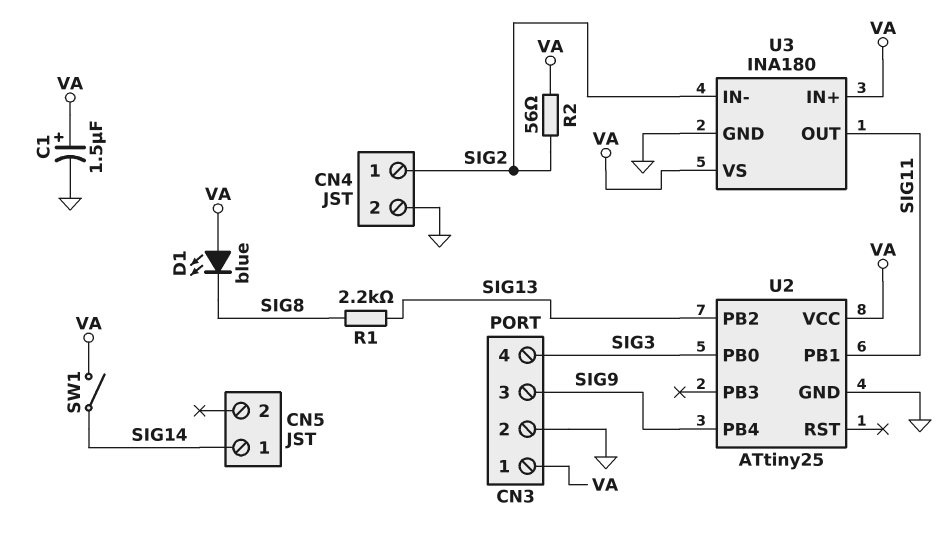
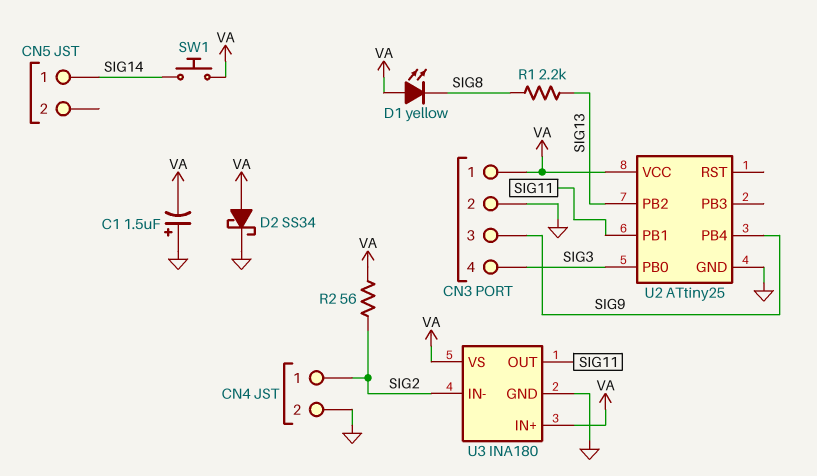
C1: 1.5uF (plus VA, minus GND) -> 1.5uF (plus GND, minus VA)
D1: LED blue (A VA, K SIG8) -> LED yellow (A VA, K SIG8)
D2: none -> schottky SS34 (A VA, K GND)
SW1: switch (SIG14, VA) -> button (SIG14, VA)

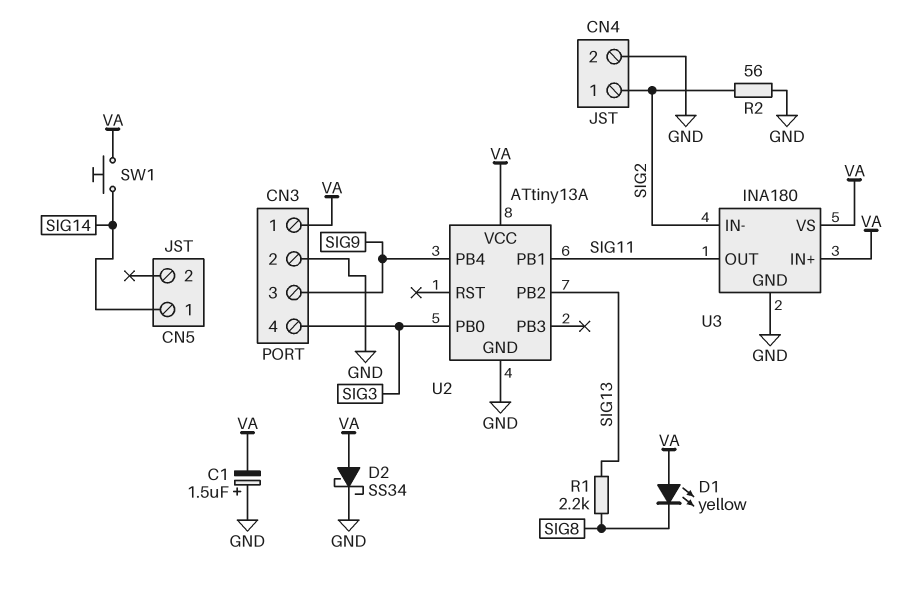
R2: 56 (SIG2, VA) -> 56 (GND, SIG2)
U2: ATtiny25 -> ATtiny13A

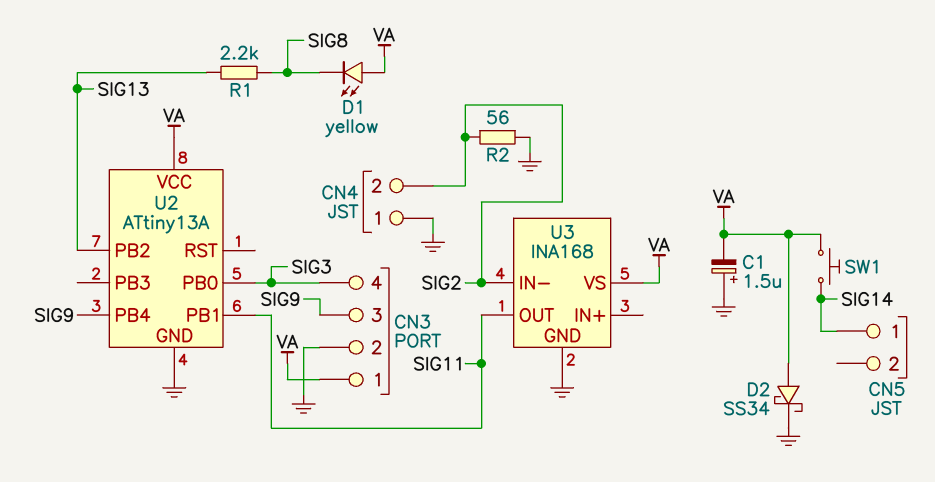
CN4 pin 1: SIG2 -> GND
CN4 pin 2: GND -> SIG2
U3: INA180 -> INA168
U3 pin IN+: VA -> none

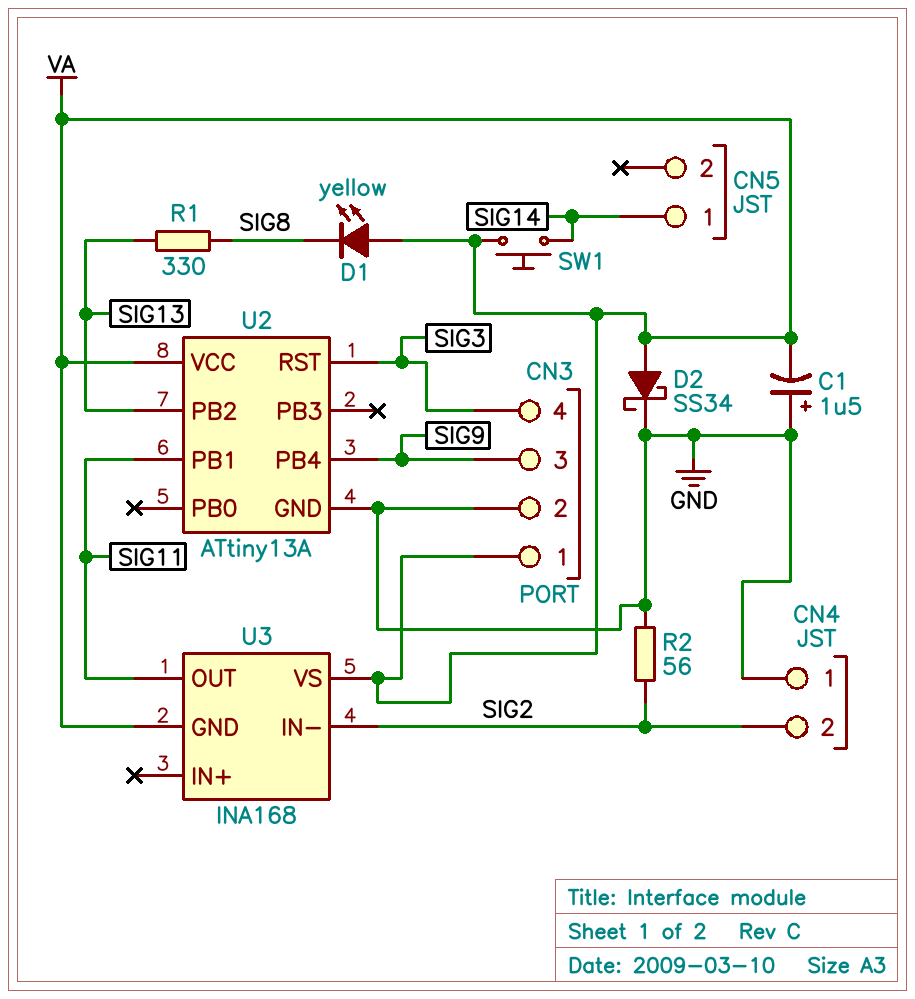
R1: 2.2k (SIG8, SIG13) -> 330 (SIG8, SIG13)
U2 pin PB0: SIG3 -> none
U2 pin RST: none -> SIG3
U3 pin GND: GND -> VA

